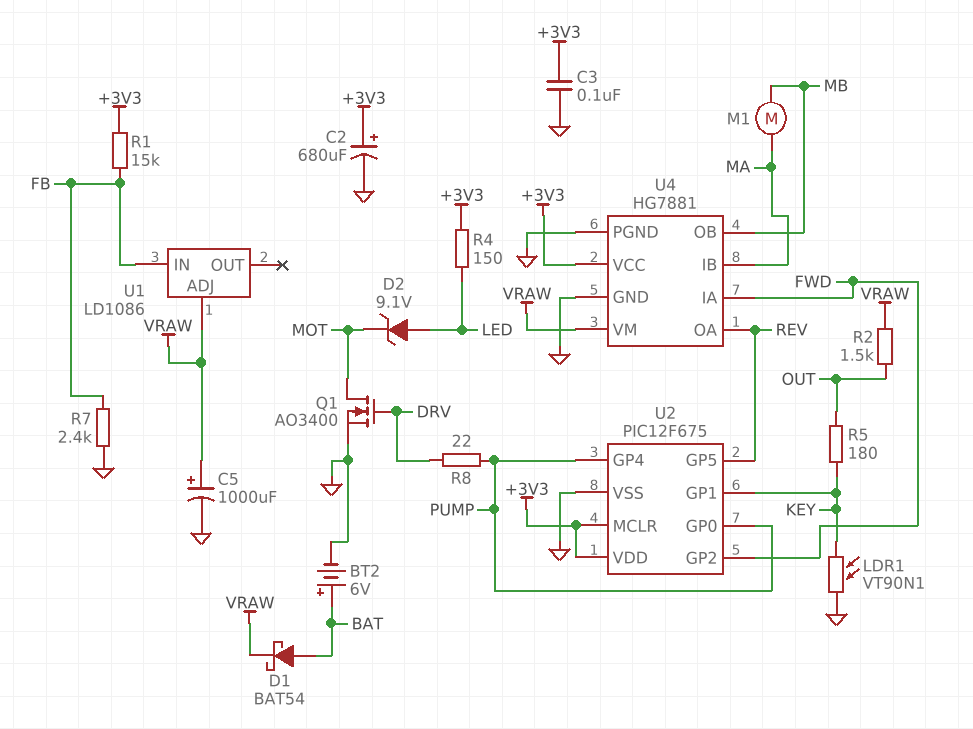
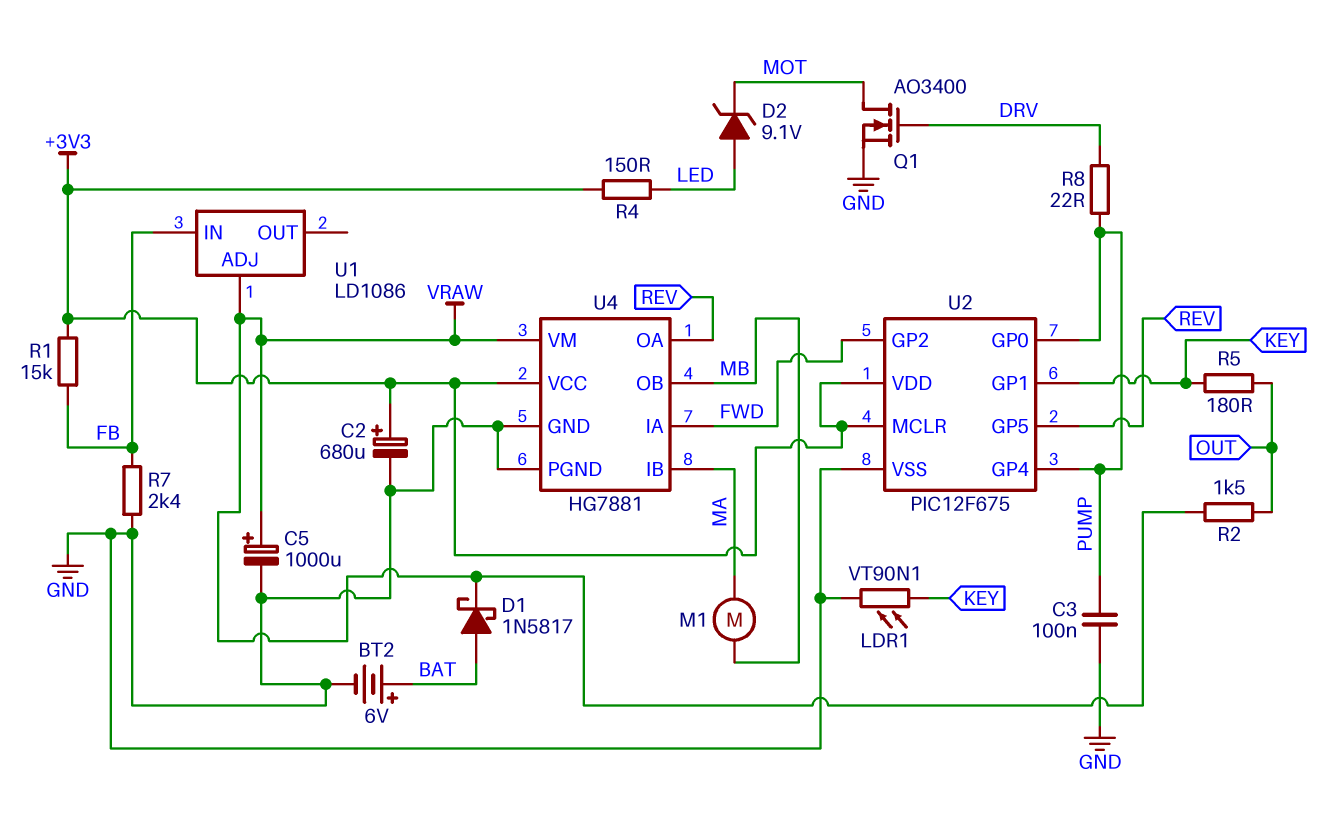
C3: 100nF (+3V3, GND) -> 100nF (GND, PUMP)
D1: schottky BAT54 (A BAT, K VRAW) -> schottky 1N5817 (A BAT, K VRAW)

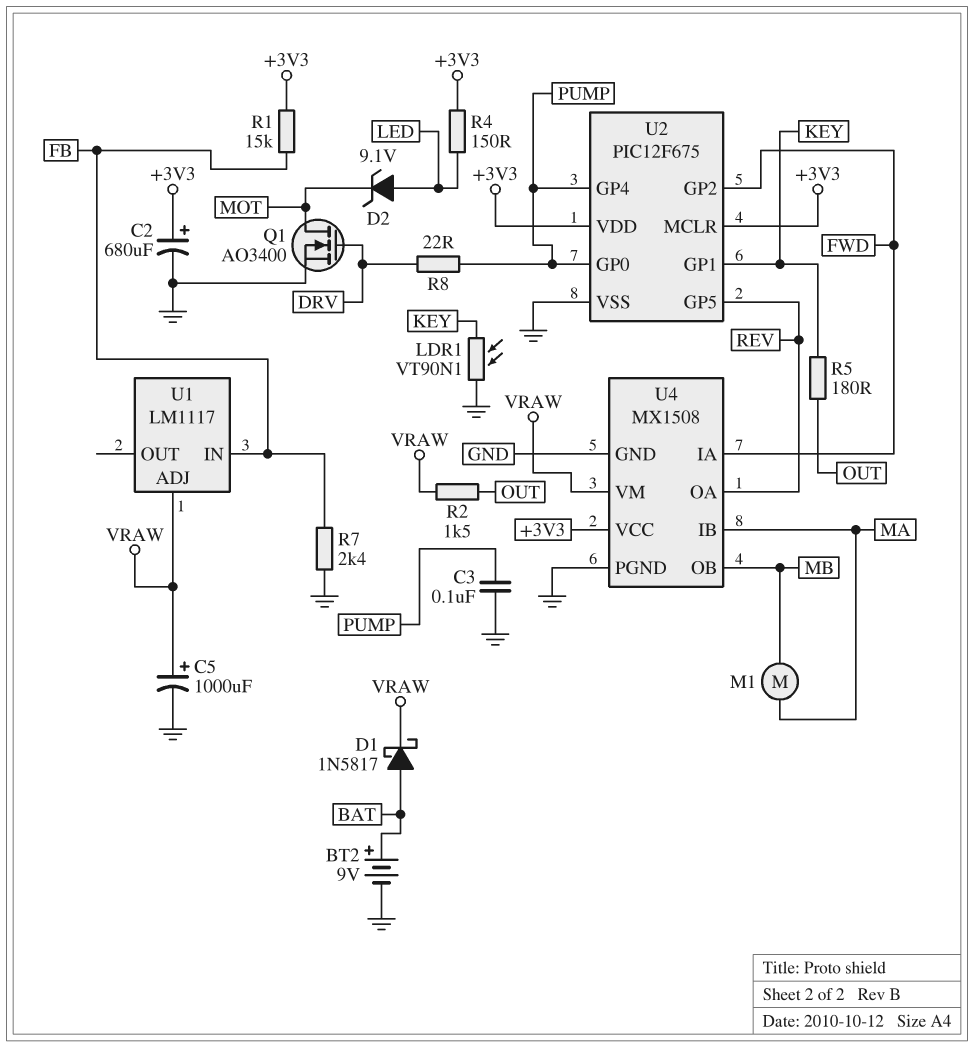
BT2: 6V (plus BAT, minus GND) -> 9V (plus BAT, minus GND)
U1: LD1086 -> LM1117
U4: HG7881 -> MX1508

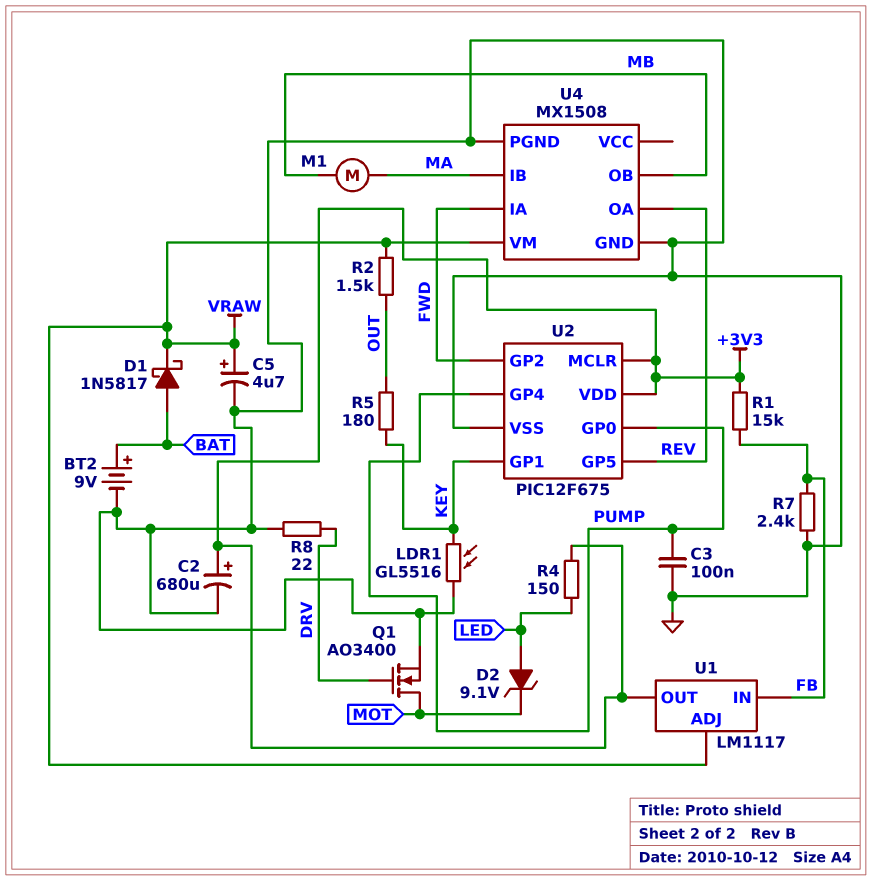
C5: 1000uF (plus VRAW, minus GND) -> 4.7uF (plus VRAW, minus GND)
LDR1: VT90N1 (GND, KEY) -> GL5516 (GND, KEY)
R8: 22 (DRV, PUMP) -> 22 (DRV, GND)
U1 pin OUT: none -> +3V3
U4 pin VCC: +3V3 -> none

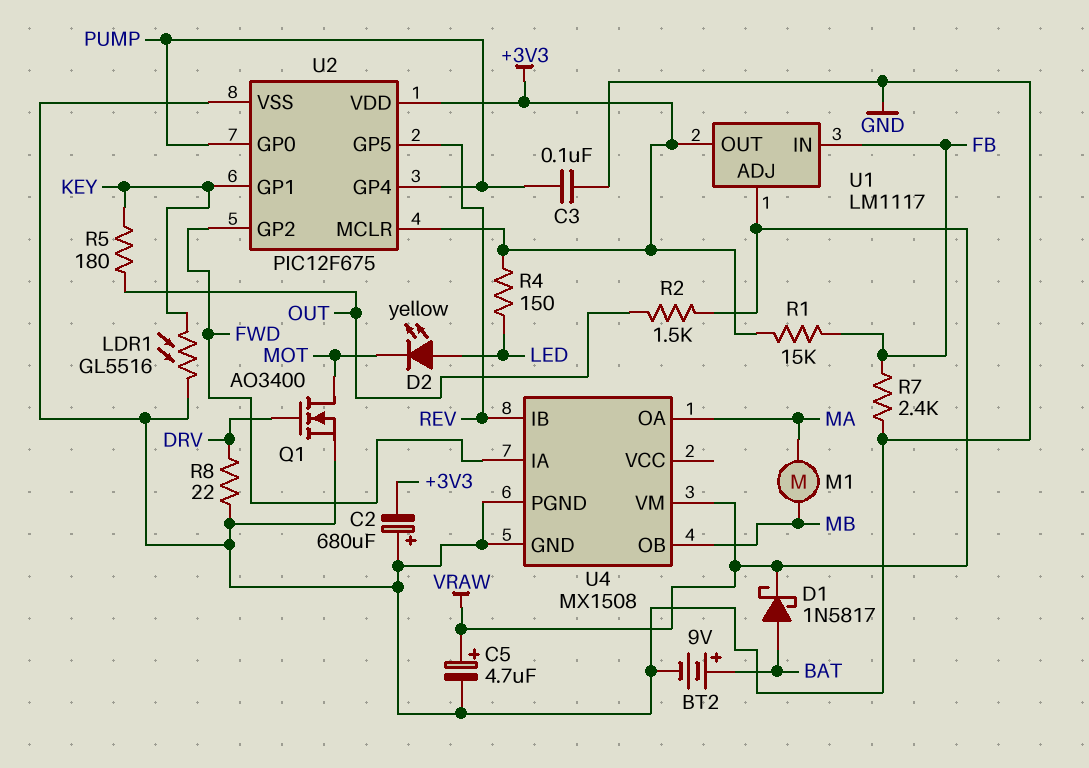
C2: 680uF (plus +3V3, minus GND) -> 680uF (plus GND, minus +3V3)
D2: zener 9.1V (A LED, K MOT) -> LED yellow (A LED, K MOT)
U4 pin IB: MA -> REV
U4 pin OA: REV -> MA

